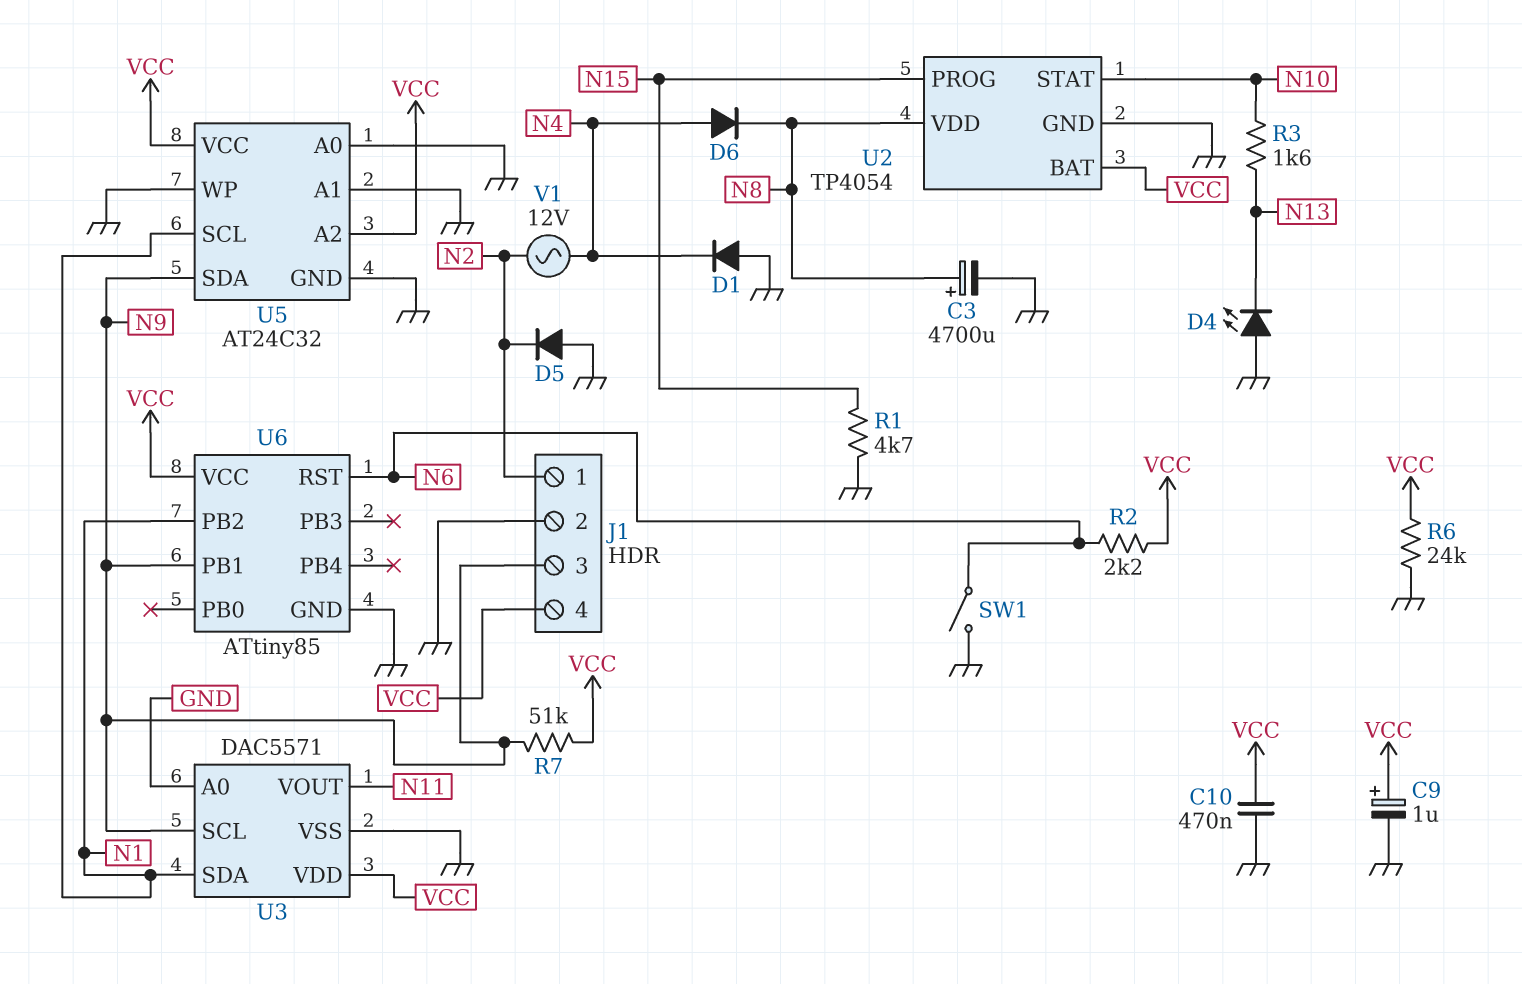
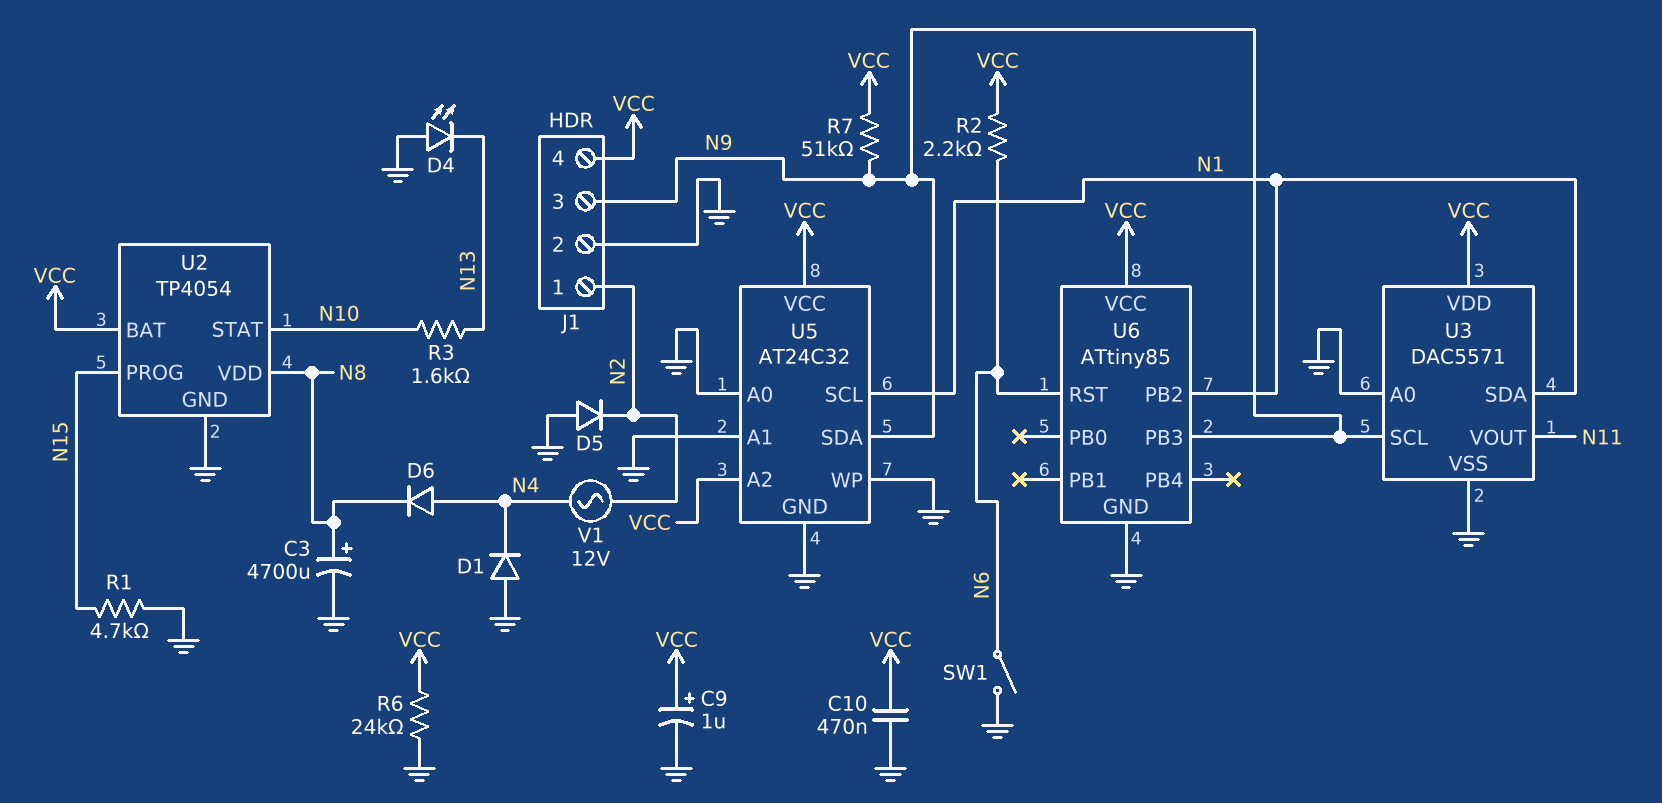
U6 pin PB1: N9 -> none
U6 pin PB3: none -> N9

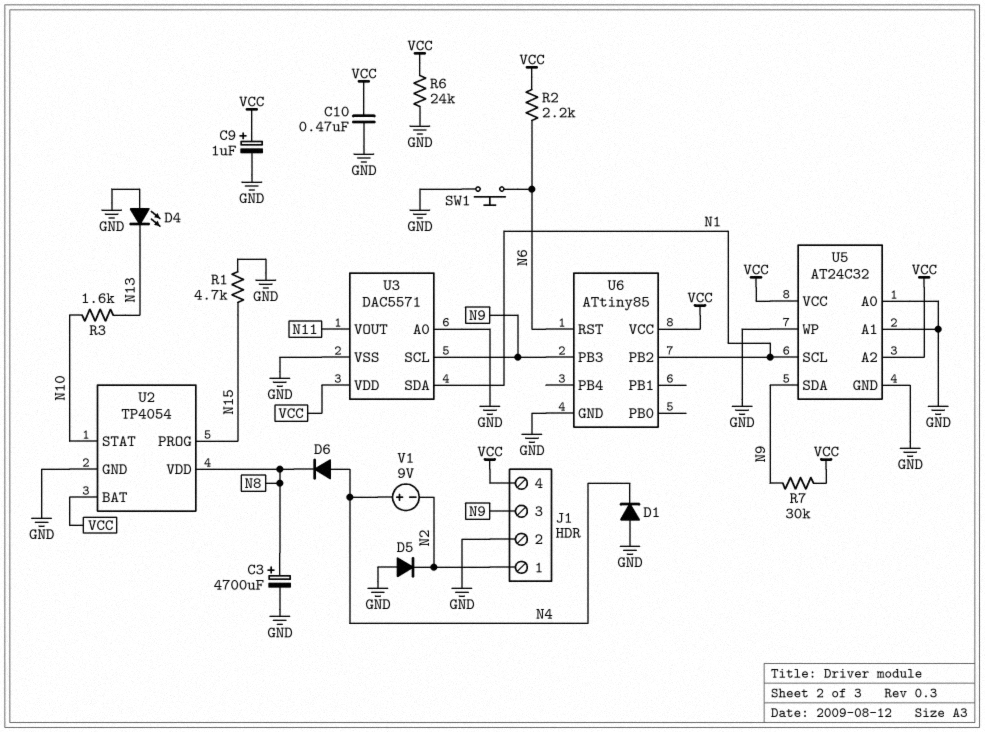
R7: 51k (N9, VCC) -> 30k (N9, VCC)
SW1: switch (GND, N6) -> button (GND, N6)
V1: AC 12V (N2, N4) -> 9V (plus N4, minus N2)

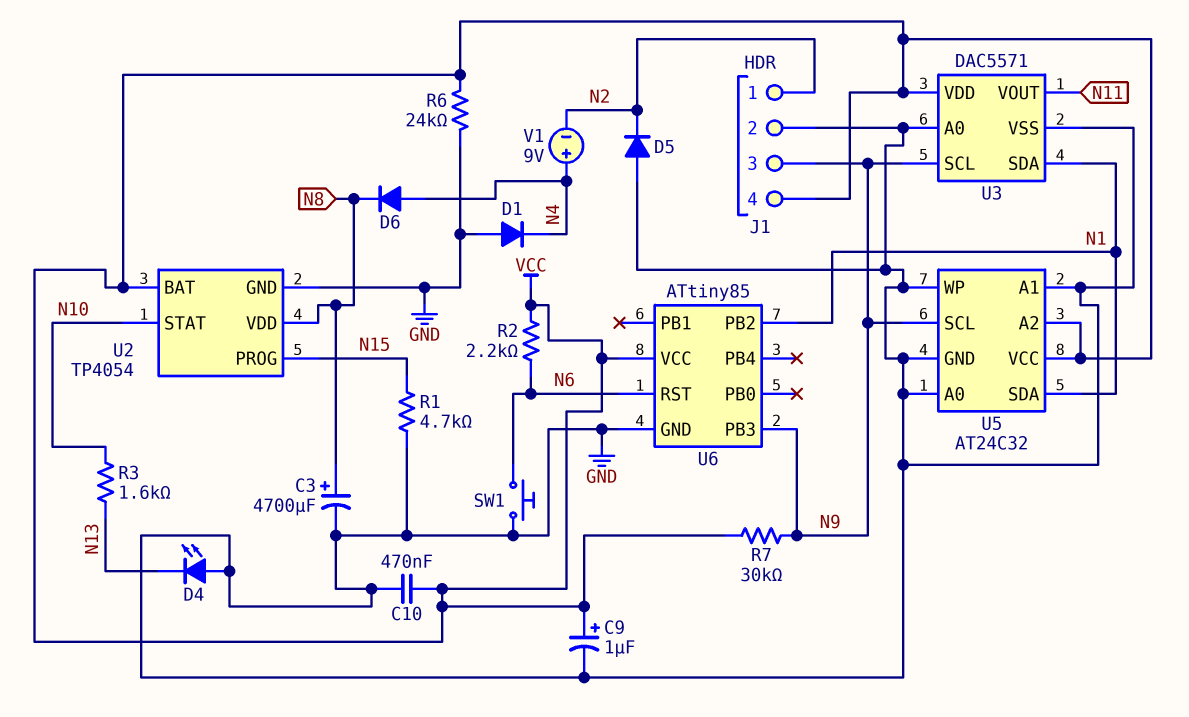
U5 pin SCL: N1 -> N9
U5 pin SDA: N9 -> N1

